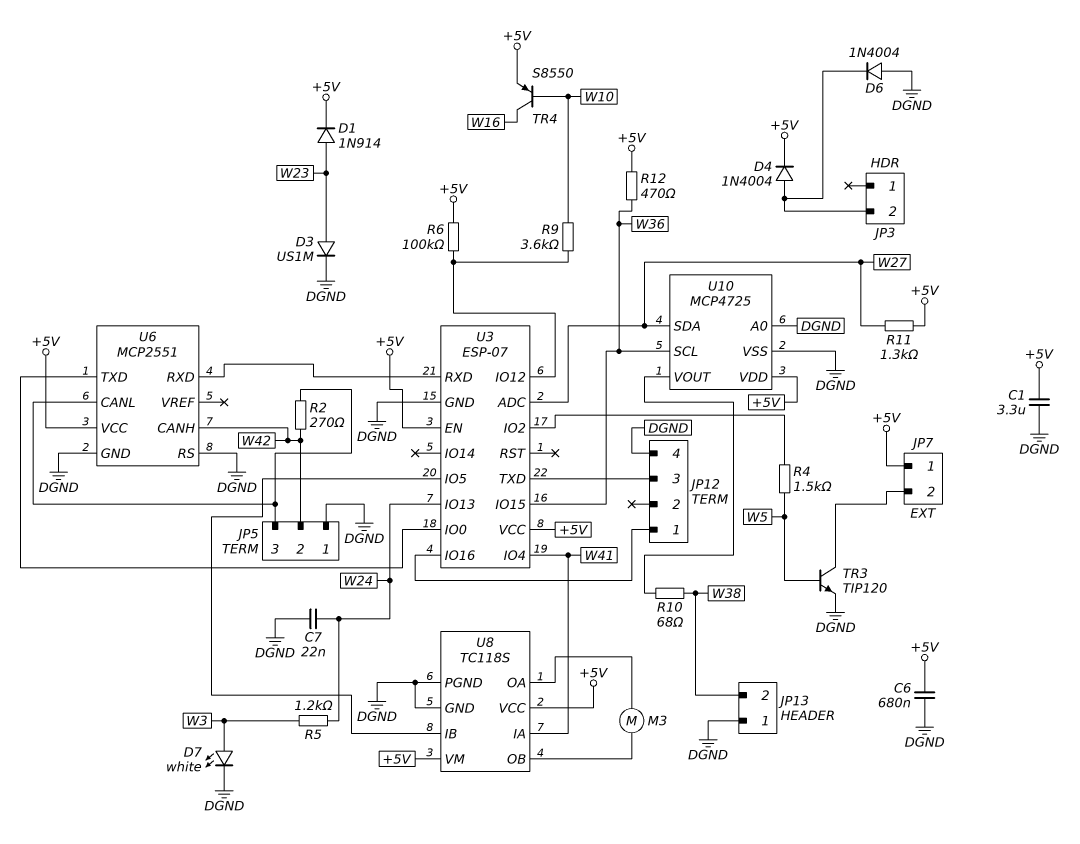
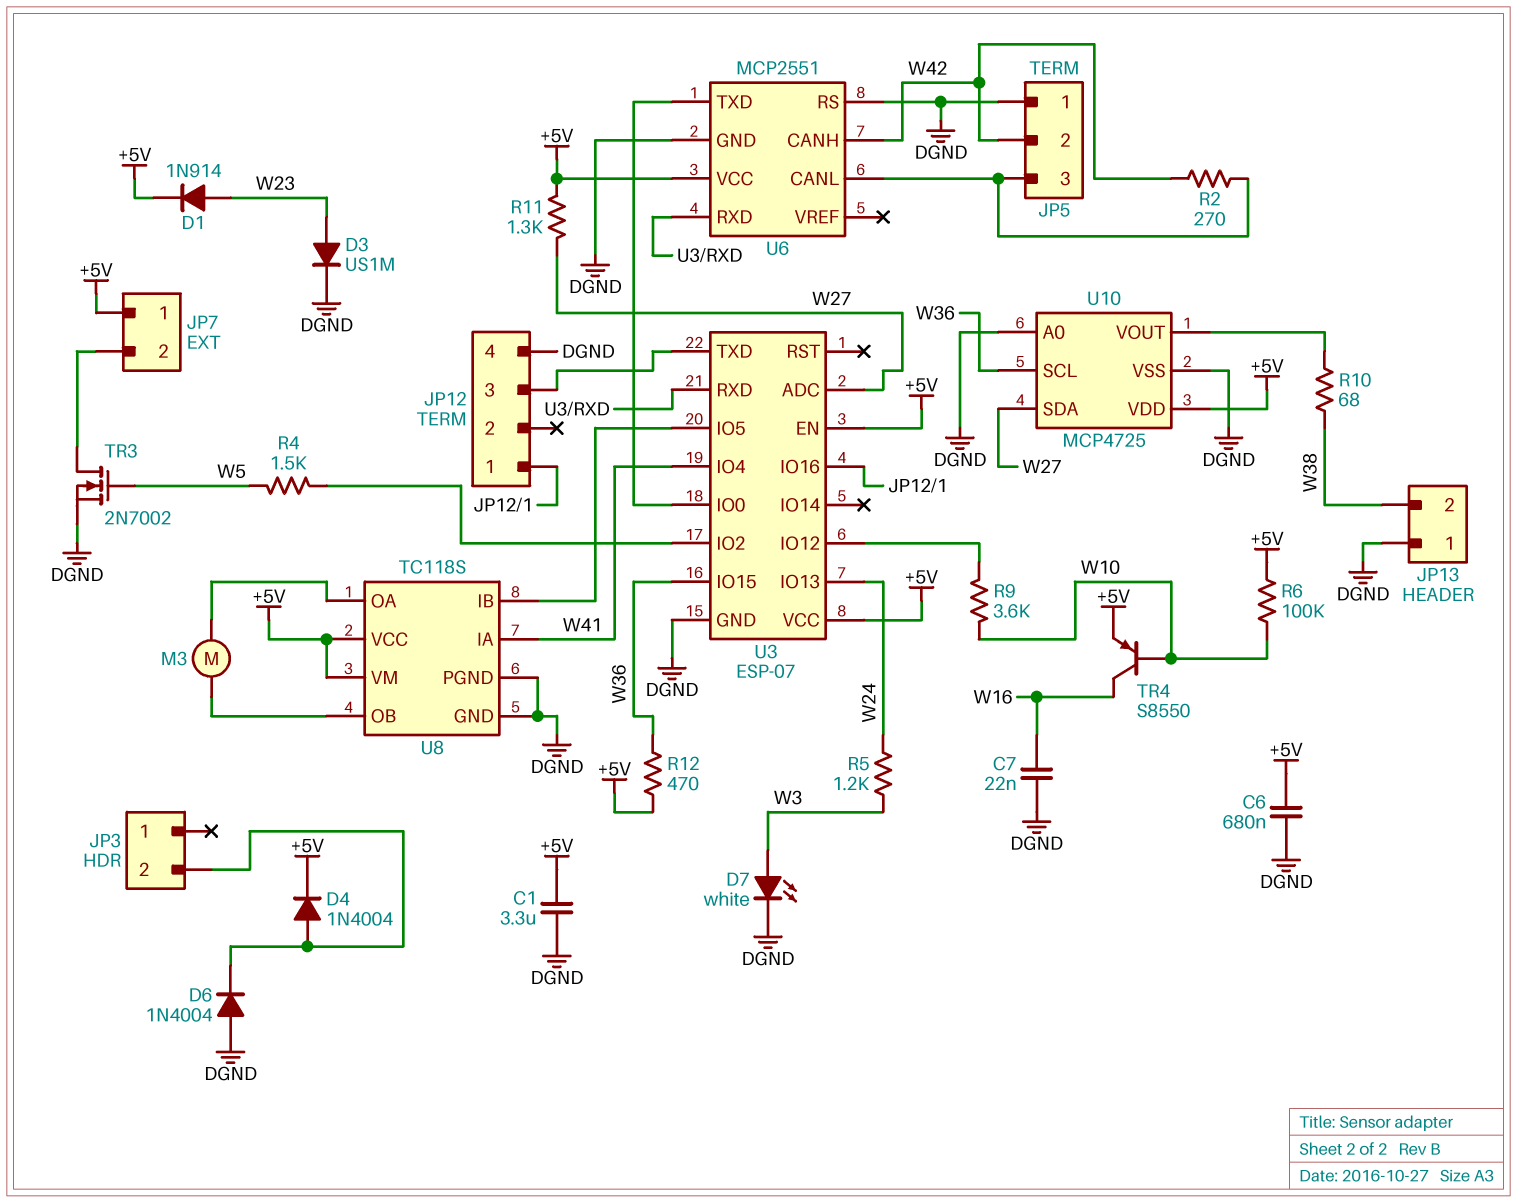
C7: 22nF (DGND, W24) -> 22nF (DGND, W16)
R6: 100k (+5V, U3/IO12) -> 100k (+5V, W10)
TR3: NPN TIP120 (B W5, C JP7/2, E DGND) -> NMOS 2N7002 (G W5, D JP7/2, S DGND)

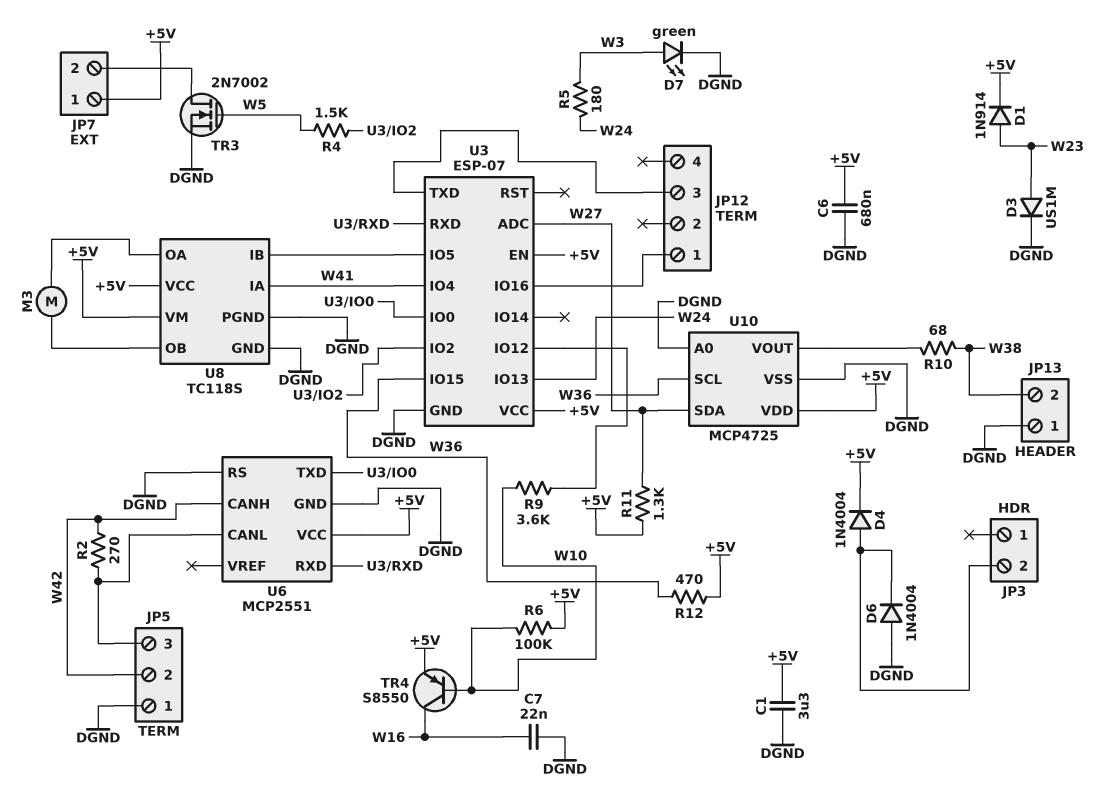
D7: LED white (A W3, K DGND) -> LED green (A W3, K DGND)
JP12 pin 4: DGND -> none
R5: 1.2k (W3, W24) -> 180 (W3, W24)

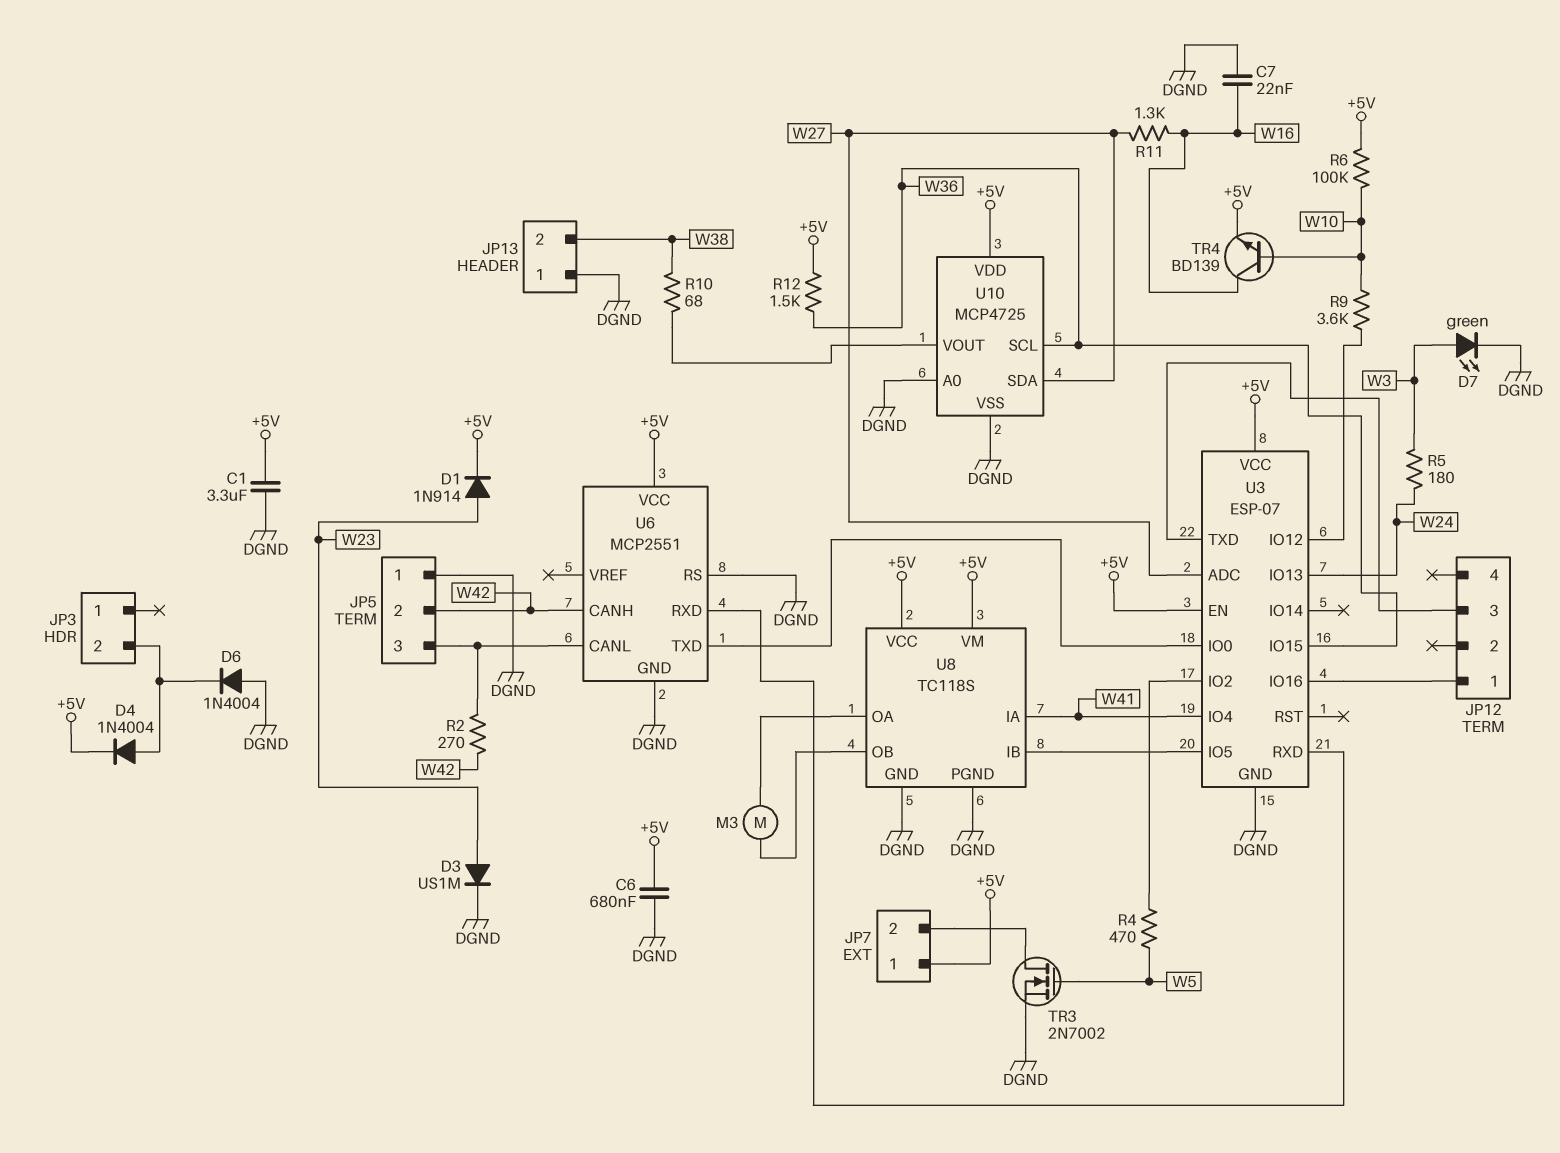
R4: 1.5k (U3/IO2, W5) -> 470 (U3/IO2, W5)
R11: 1.3k (+5V, W27) -> 1.3k (W16, W27)
R12: 470 (+5V, W36) -> 1.5k (+5V, W36)
TR4: PNP S8550 (B W10, C W16, E +5V) -> NPN BD139 (B W10, C W16, E +5V)

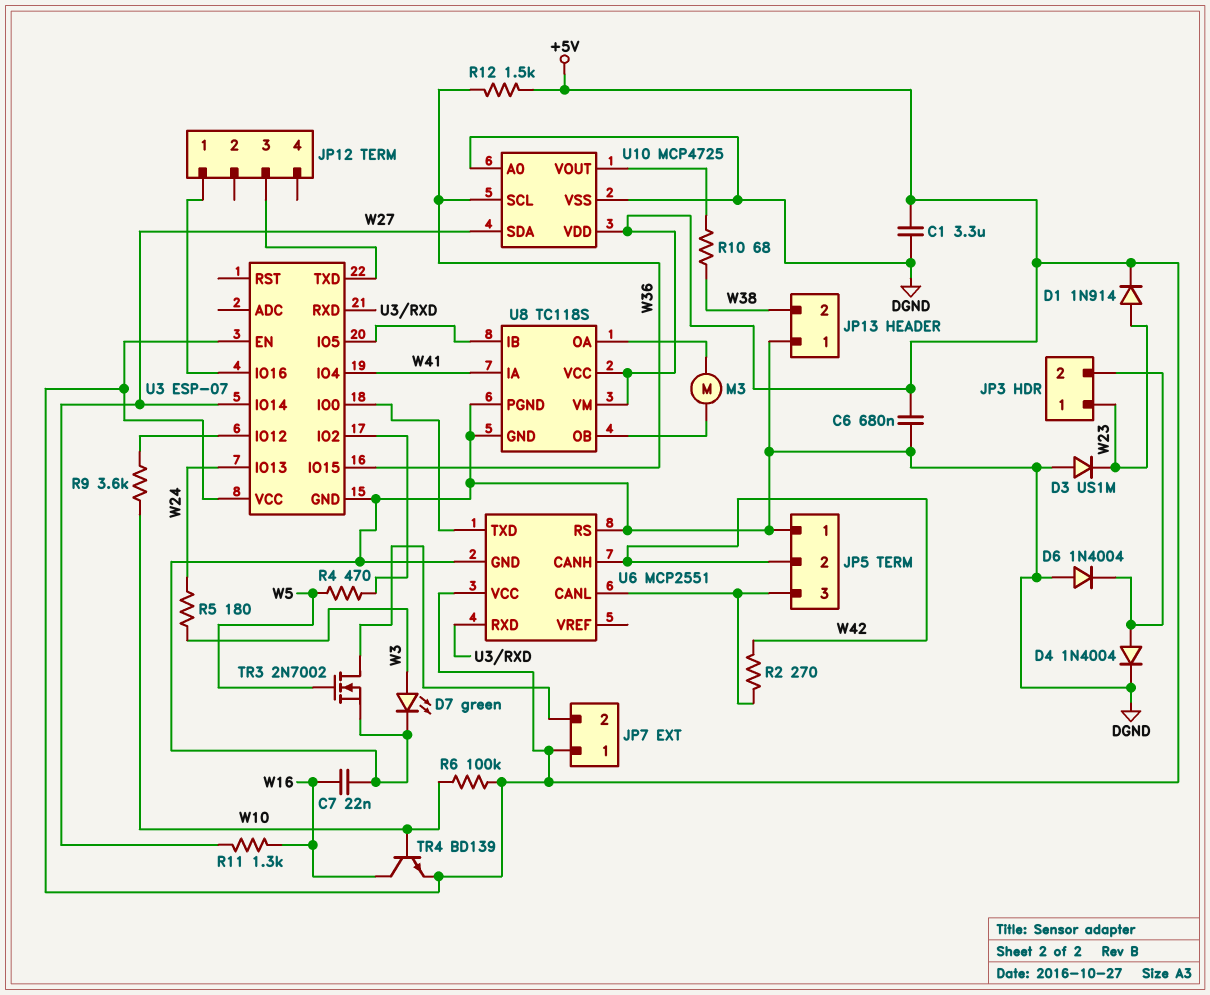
D3: diode US1M (A W23, K DGND) -> diode US1M (A DGND, K W23)
D4: diode 1N4004 (A JP3/2, K +5V) -> diode 1N4004 (A JP3/2, K DGND)
JP3 pin 1: none -> W23
U3 pin ADC: W27 -> none
U3 pin IO14: none -> W27

